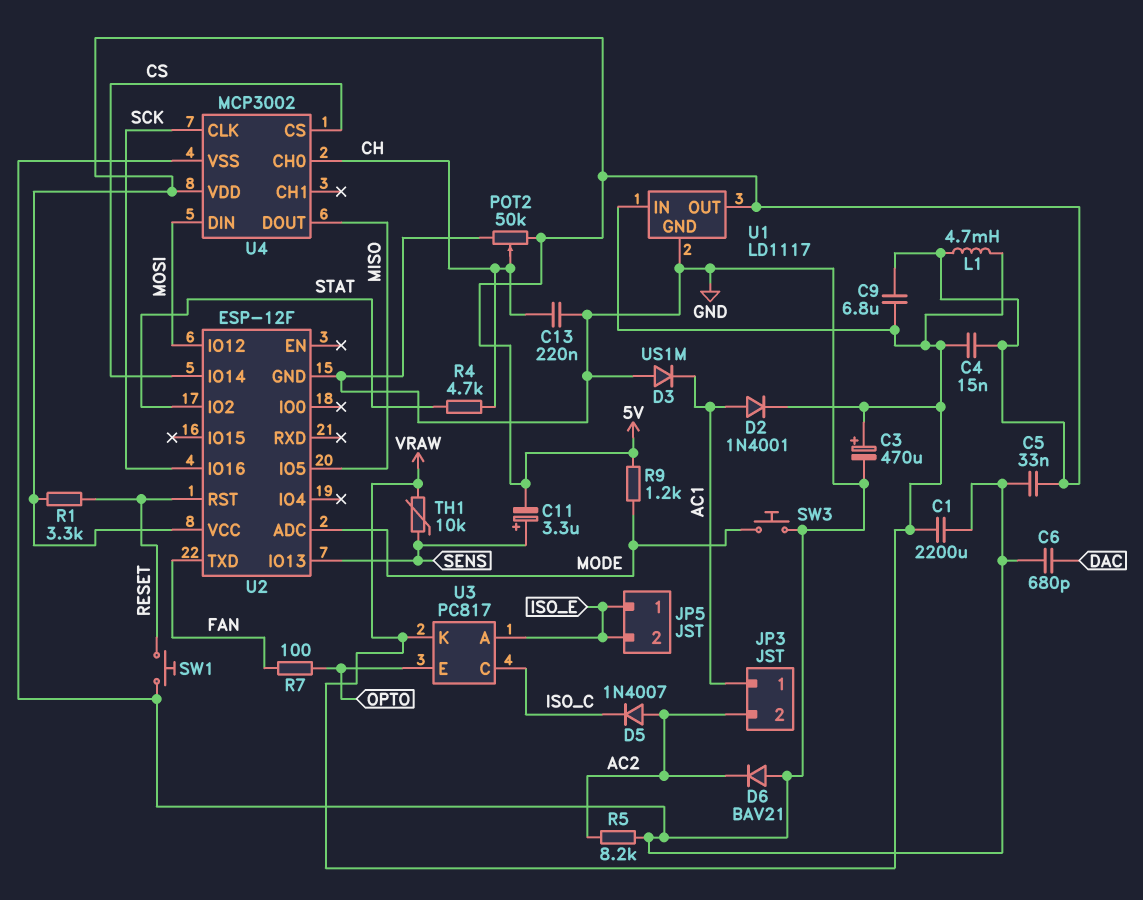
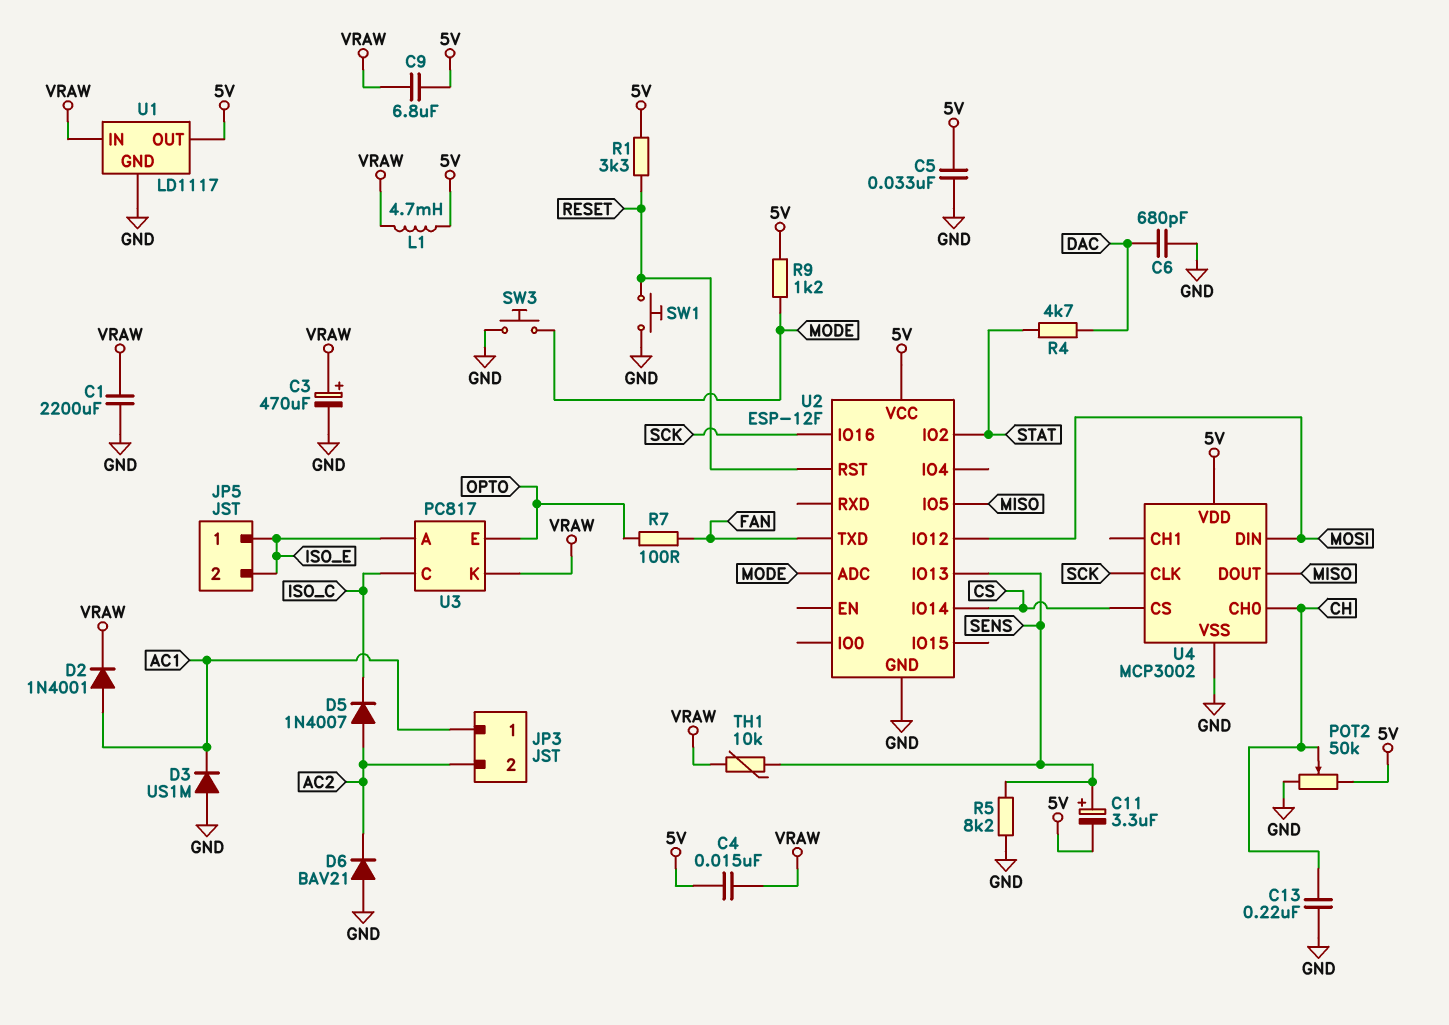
R4: 4.7k (CH, STAT) -> 4.7k (DAC, STAT)
R5: 8.2k (AC2, GND) -> 8.2k (GND, SENS)

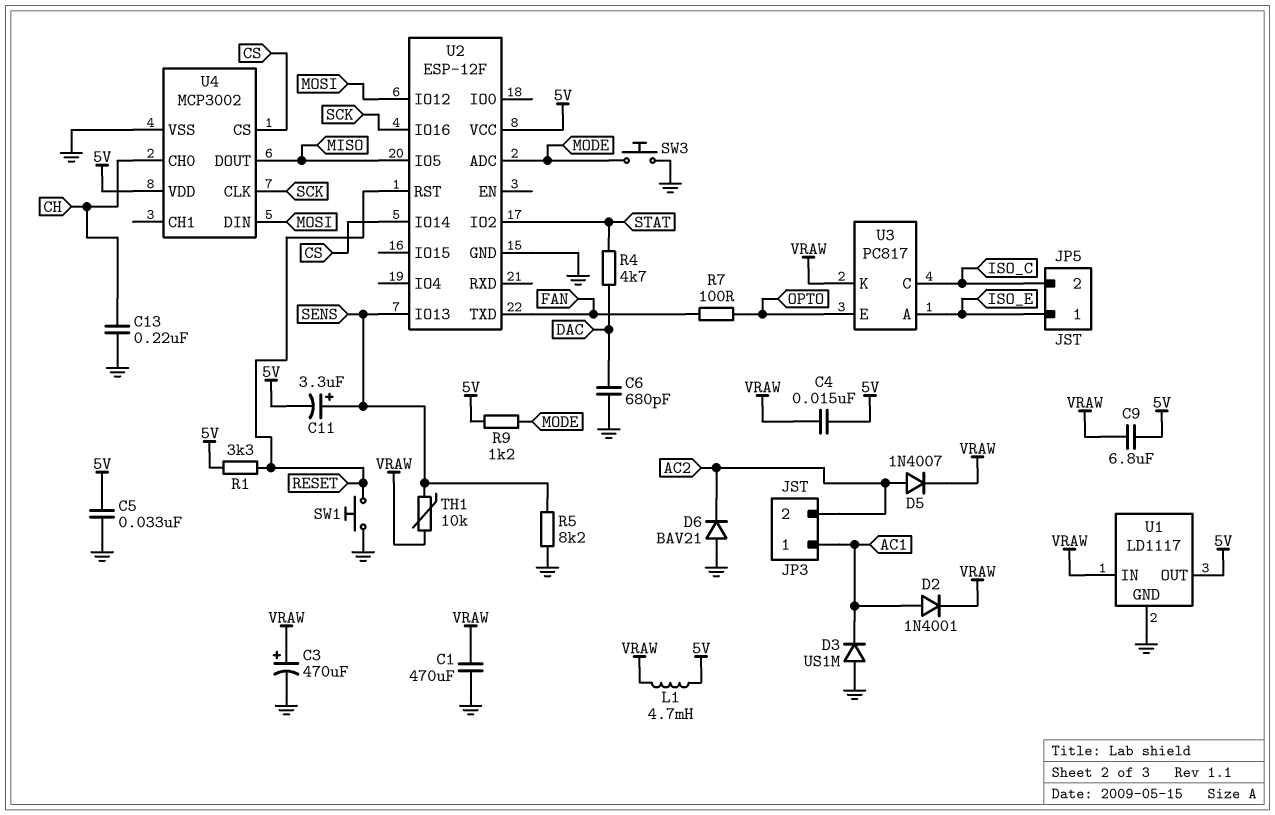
C1: 2200uF (GND, VRAW) -> 470uF (GND, VRAW)
D5: diode 1N4007 (A AC2, K ISO_C) -> diode 1N4007 (A AC2, K VRAW)
JP5 pin 2: ISO_E -> ISO_C
POT2: 50k (5V, GND, wiper CH) -> none

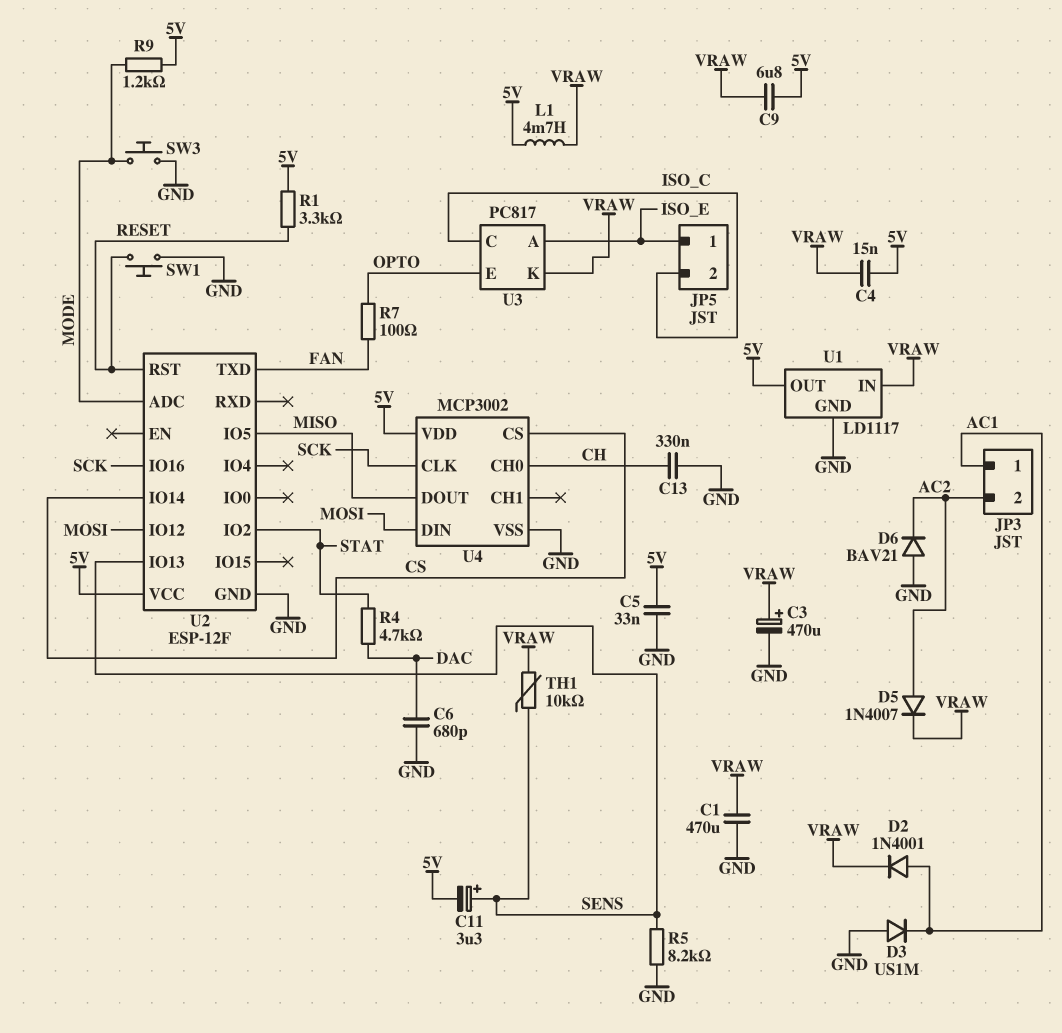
C13: 220nF (CH, GND) -> 330nF (CH, GND)

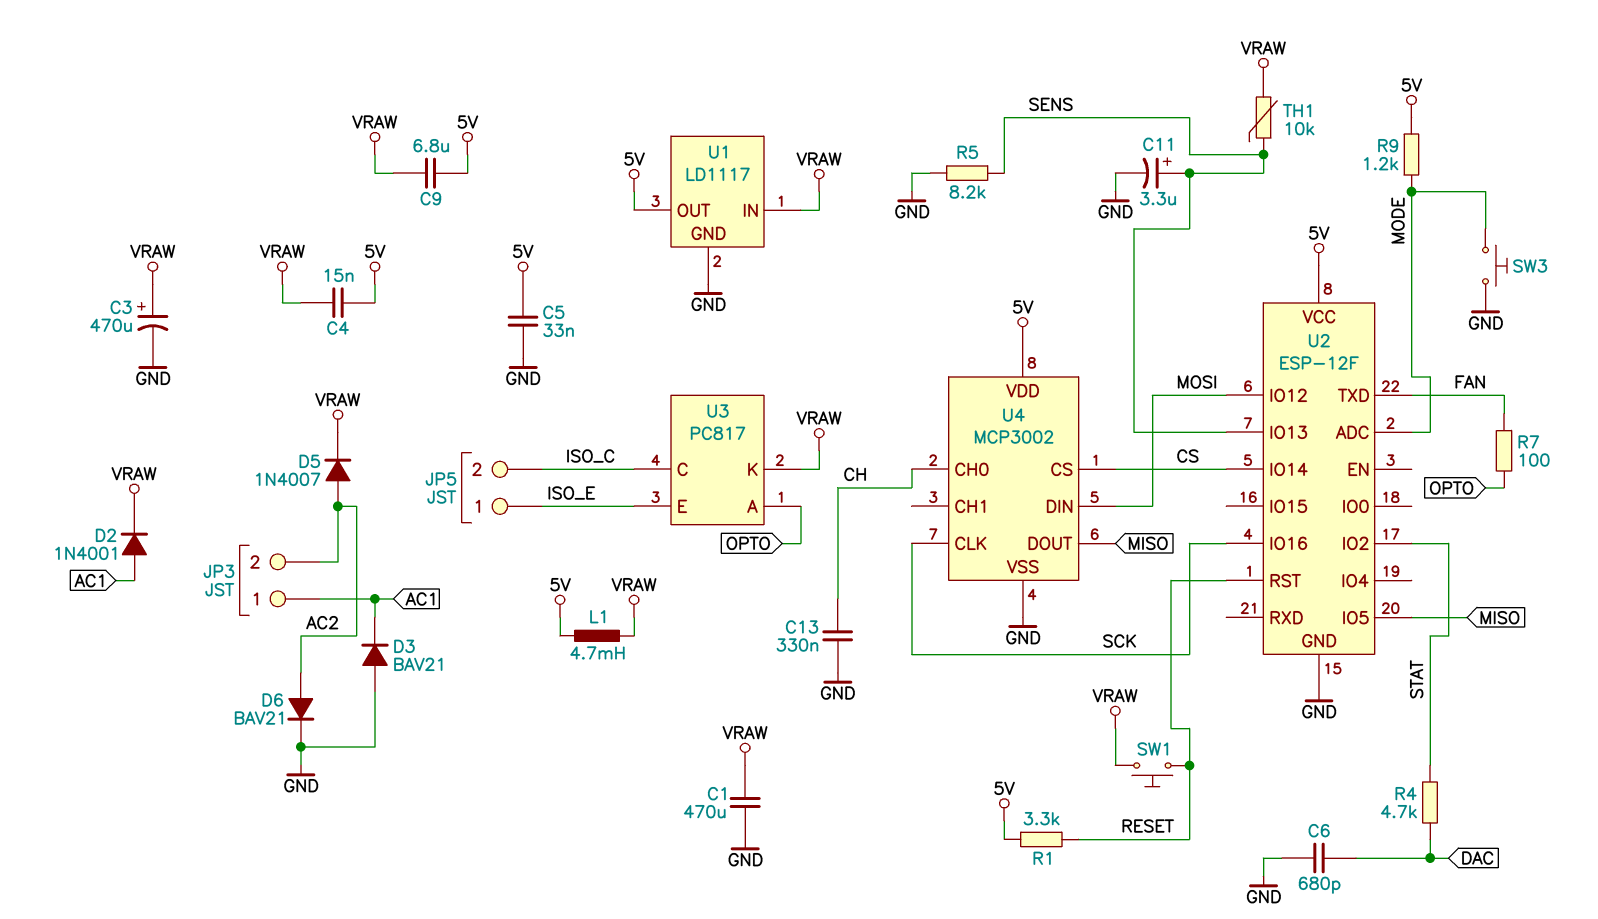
C11: 3.3uF (plus SENS, minus 5V) -> 3.3uF (plus SENS, minus GND)
D3: diode US1M (A GND, K AC1) -> diode BAV21 (A GND, K AC1)
D6: diode BAV21 (A GND, K AC2) -> diode BAV21 (A AC2, K GND)
SW1: button (GND, RESET) -> button (RESET, VRAW)
U3 pin A: ISO_E -> OPTO
U3 pin E: OPTO -> ISO_E

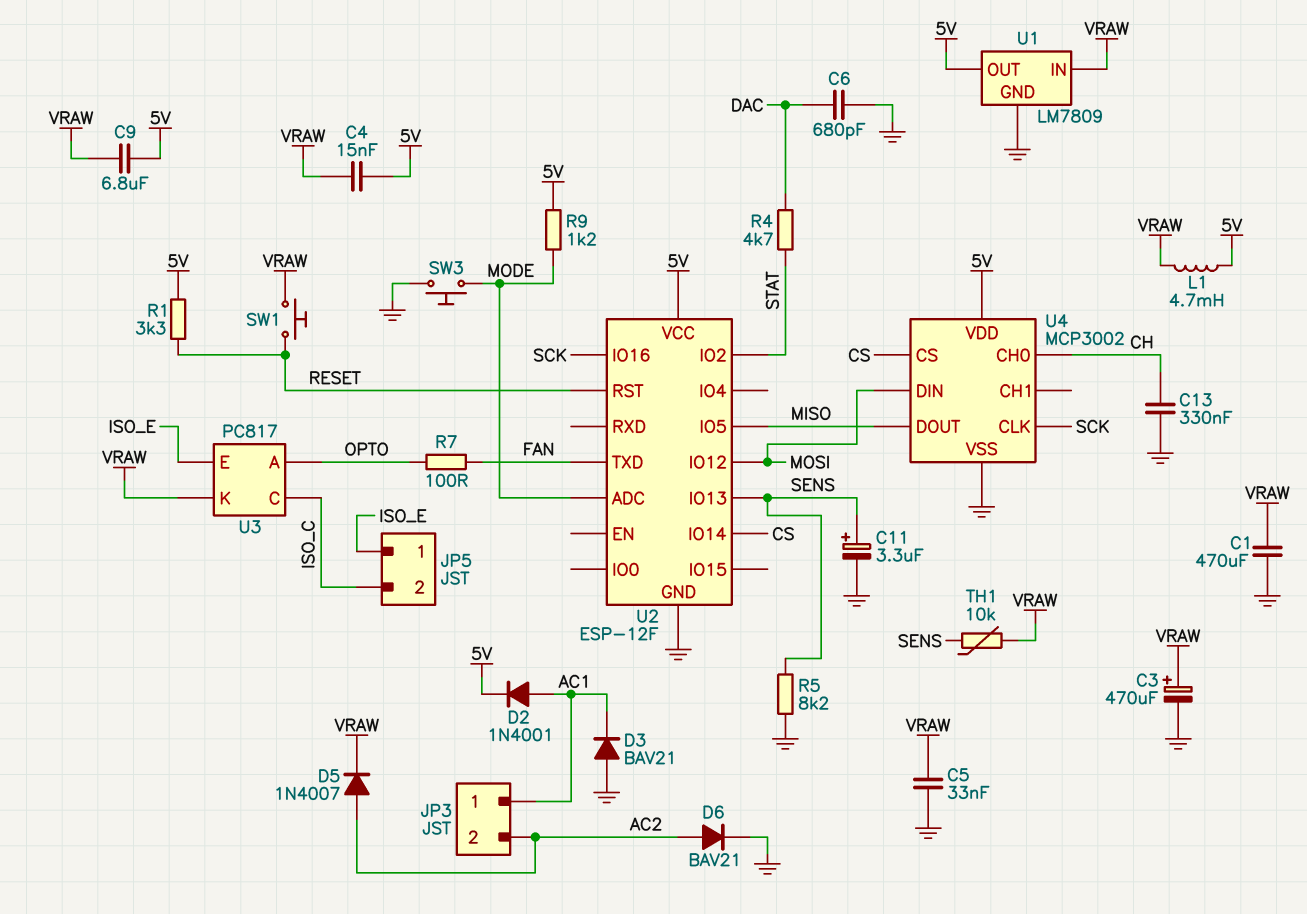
C5: 33nF (5V, GND) -> 33nF (GND, VRAW)
D2: diode 1N4001 (A AC1, K VRAW) -> diode 1N4001 (A AC1, K 5V)
U1: LD1117 -> LM7809

